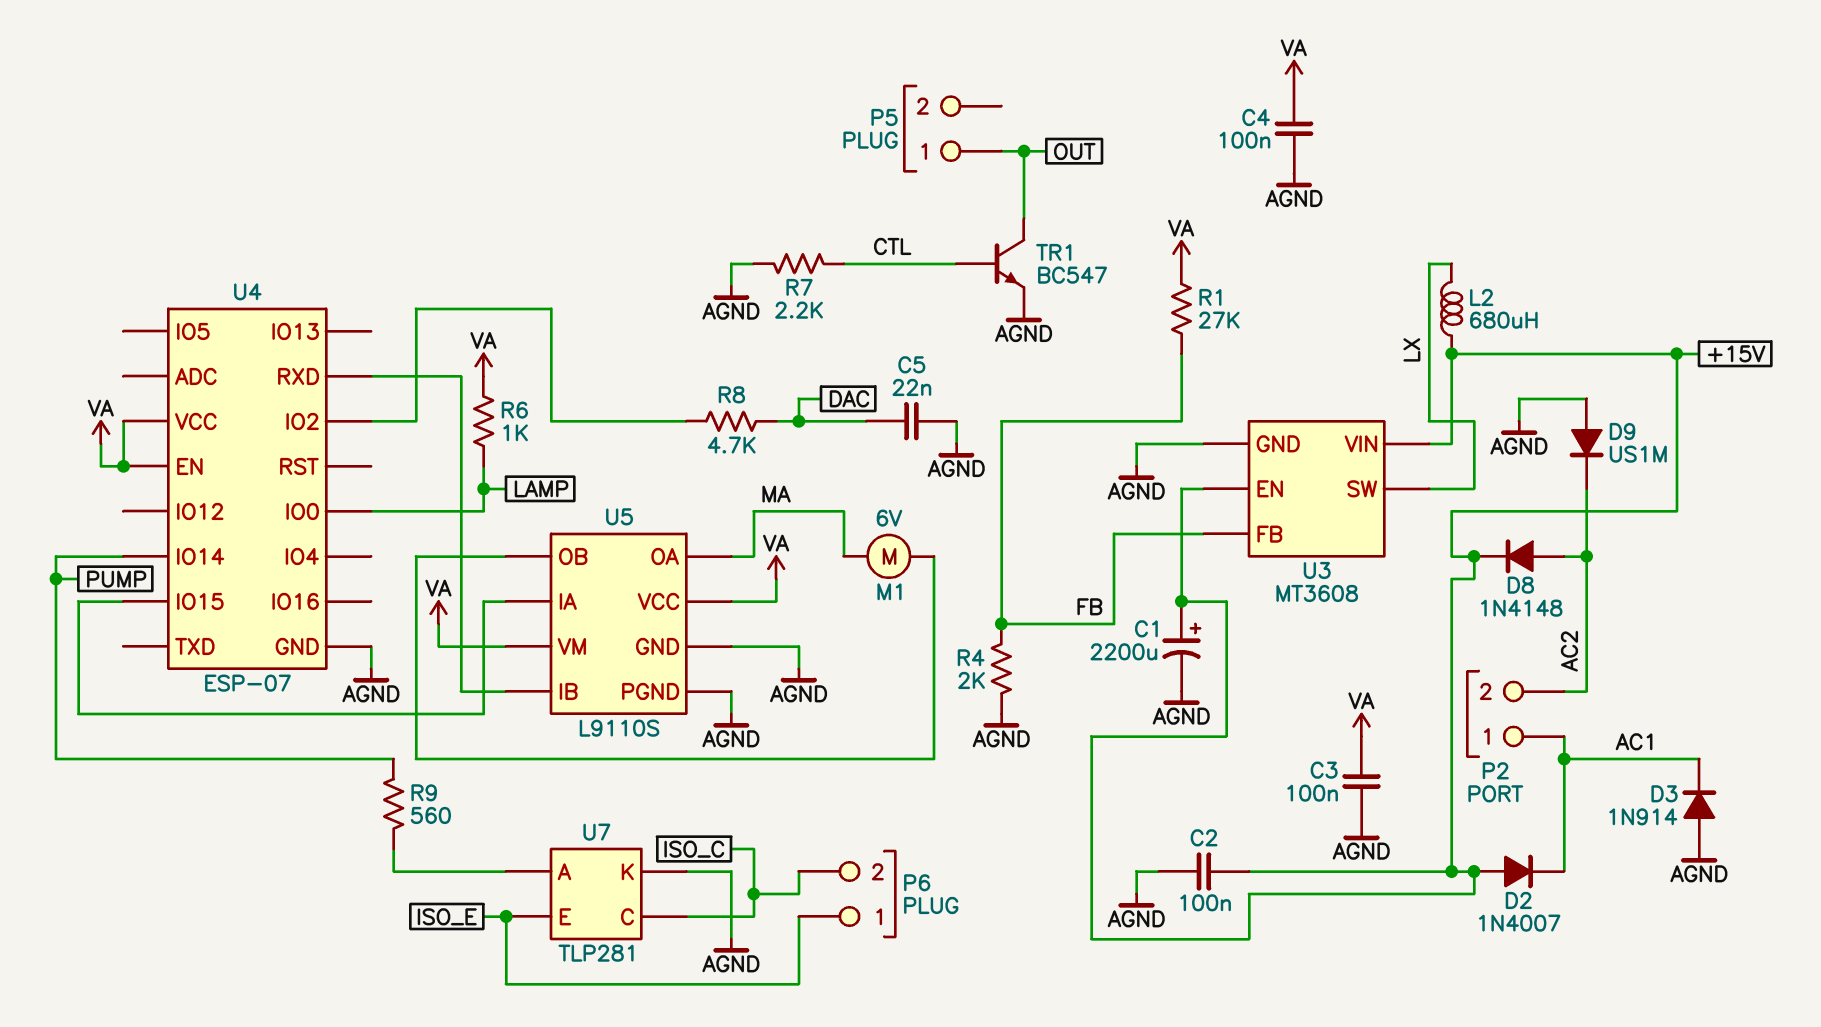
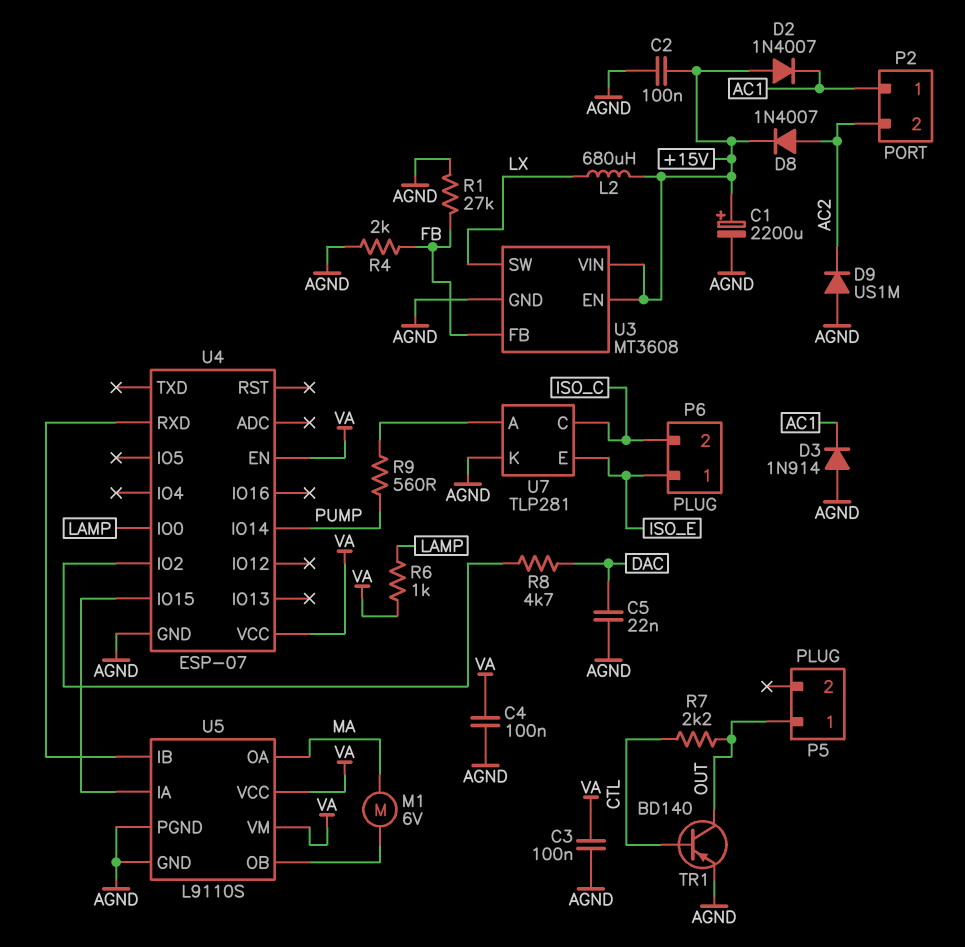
D8: diode 1N4148 (A AC2, K +15V) -> diode 1N4007 (A AC2, K +15V)
R1: 27k (FB, VA) -> 27k (AGND, FB)
R7: 2.2k (AGND, CTL) -> 2.2k (CTL, OUT)
TR1: NPN BC547 (B CTL, C OUT, E AGND) -> PNP BD140 (B CTL, C OUT, E AGND)

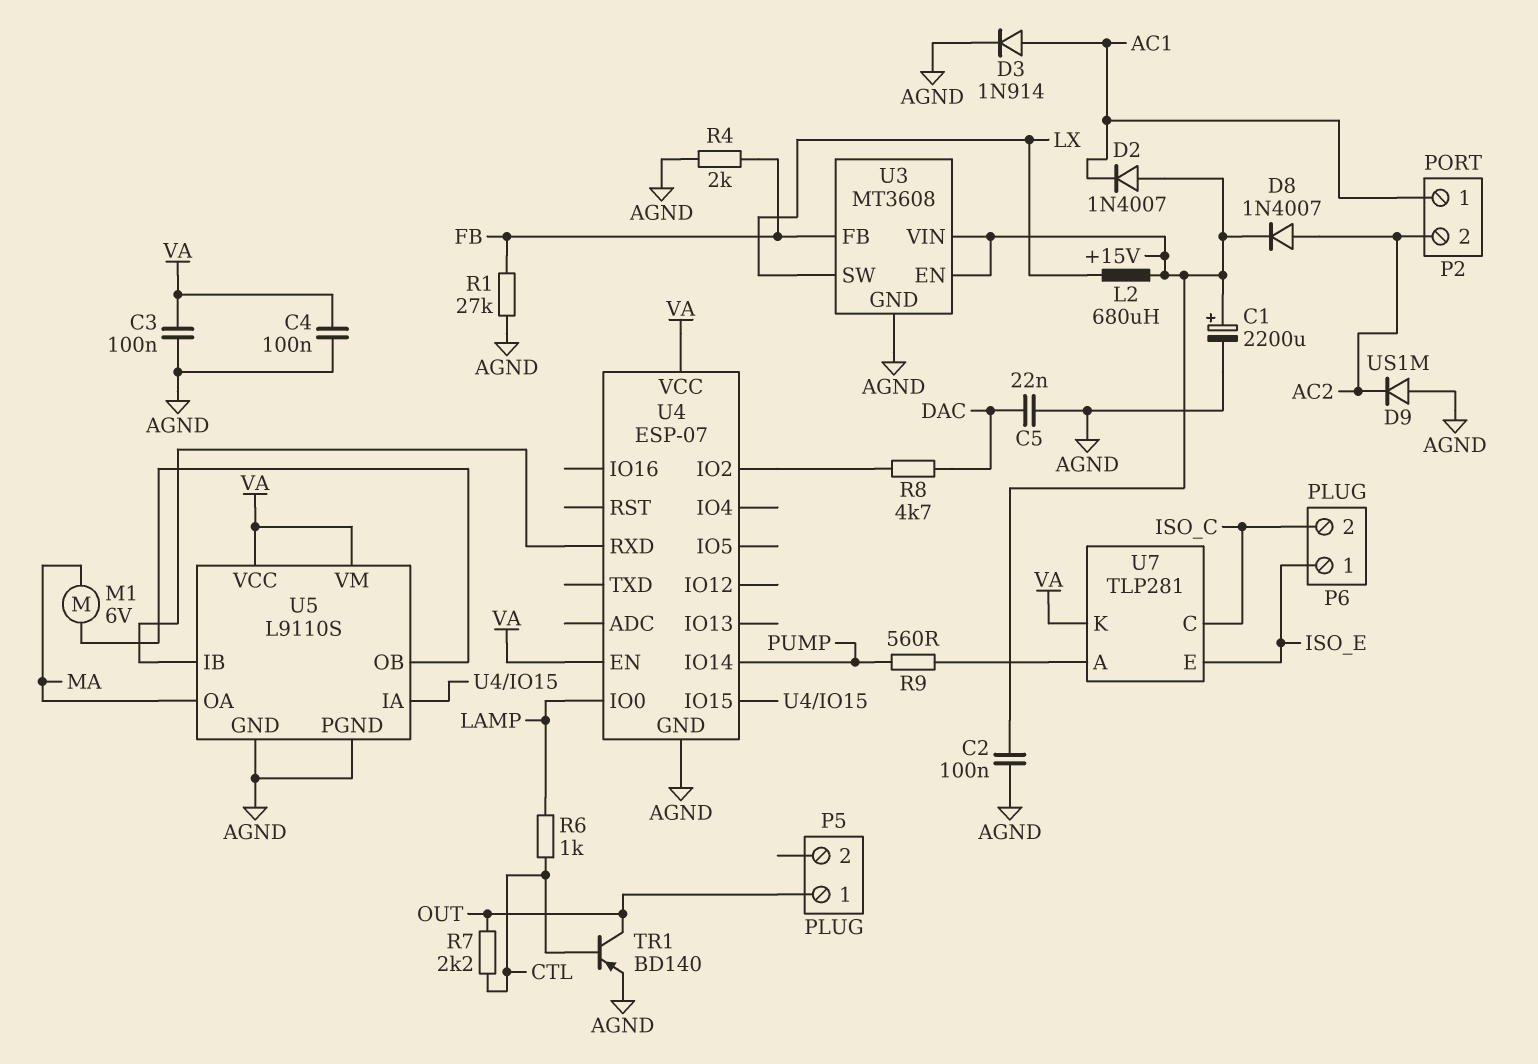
D3: diode 1N914 (A AGND, K AC1) -> diode 1N914 (A AC1, K AGND)
R6: 1k (LAMP, VA) -> 1k (CTL, LAMP)
U7 pin K: AGND -> VA

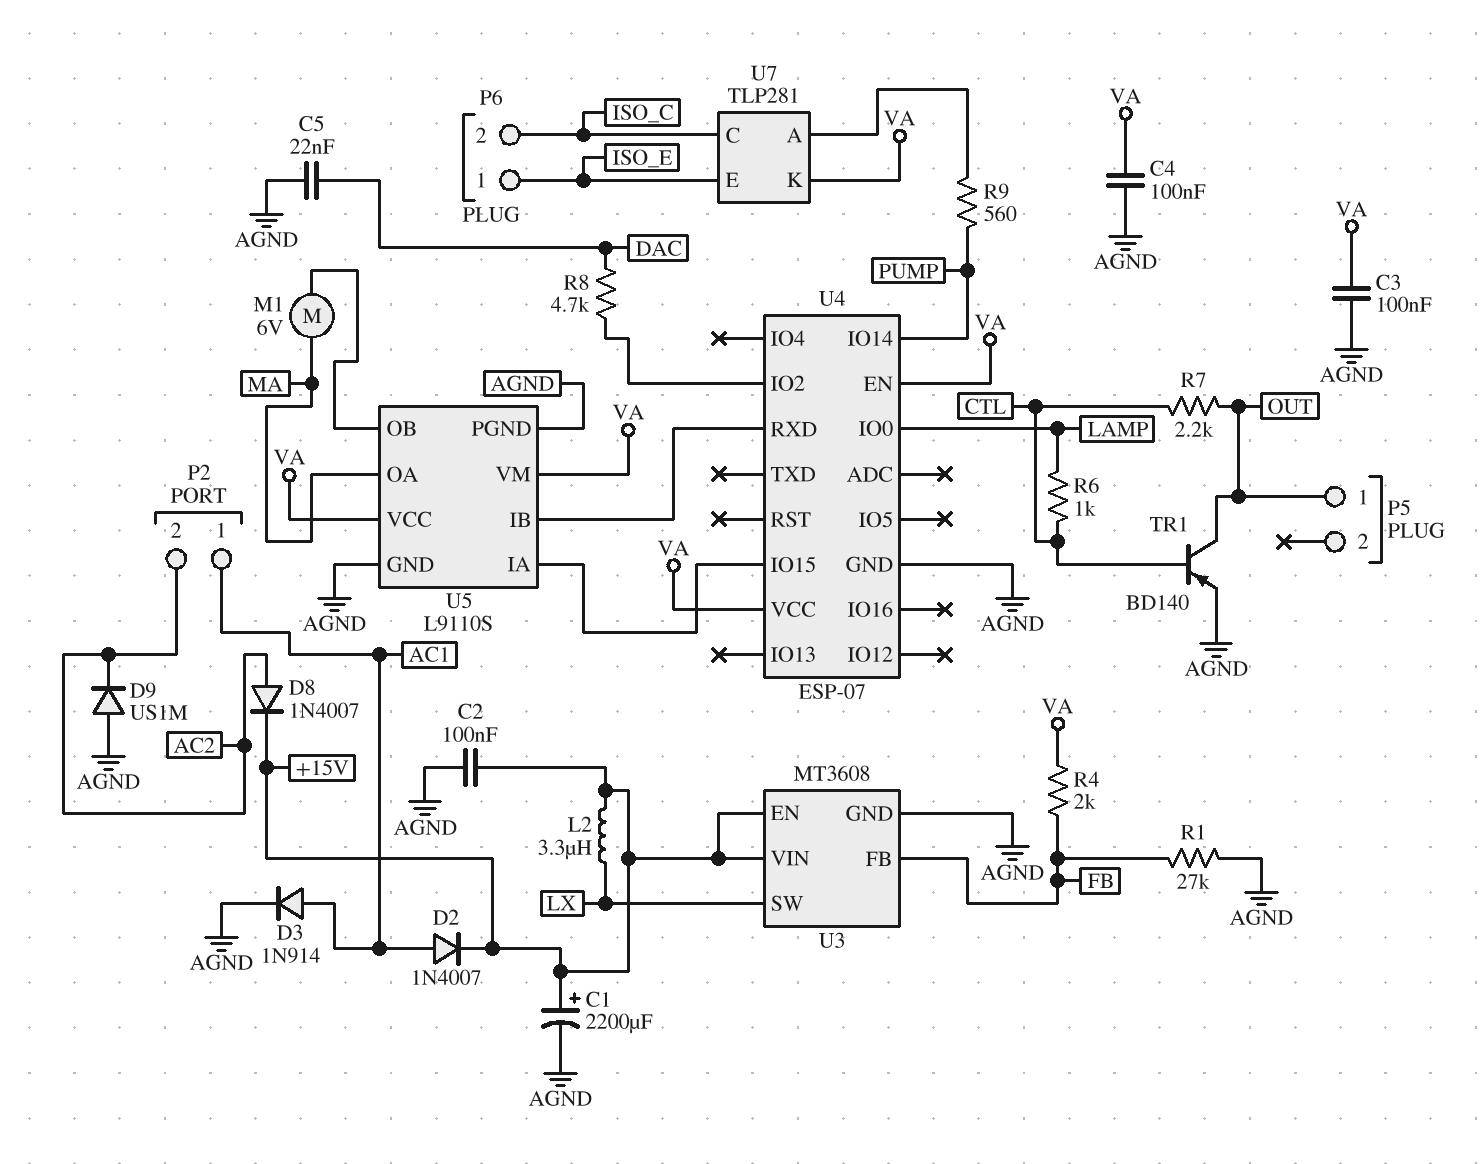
D2: diode 1N4007 (A +15V, K AC1) -> diode 1N4007 (A AC1, K +15V)
L2: 680uH (+15V, LX) -> 3.3uH (+15V, LX)
R4: 2k (AGND, FB) -> 2k (FB, VA)

